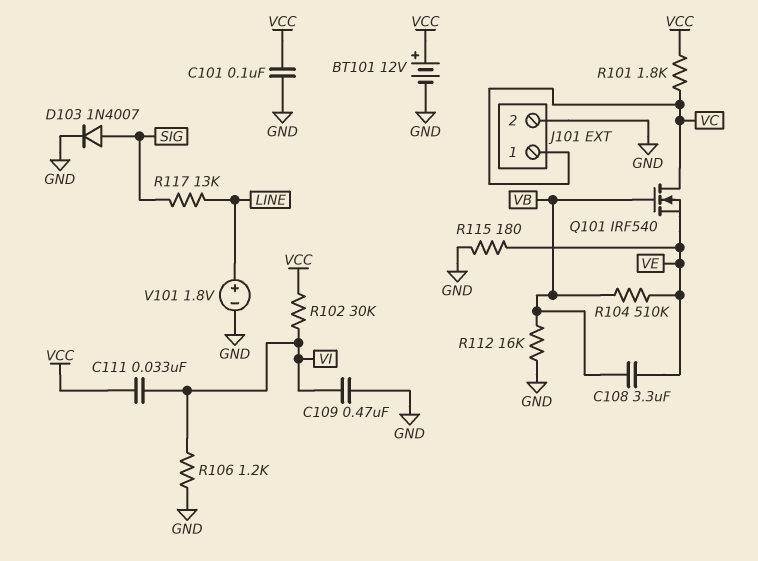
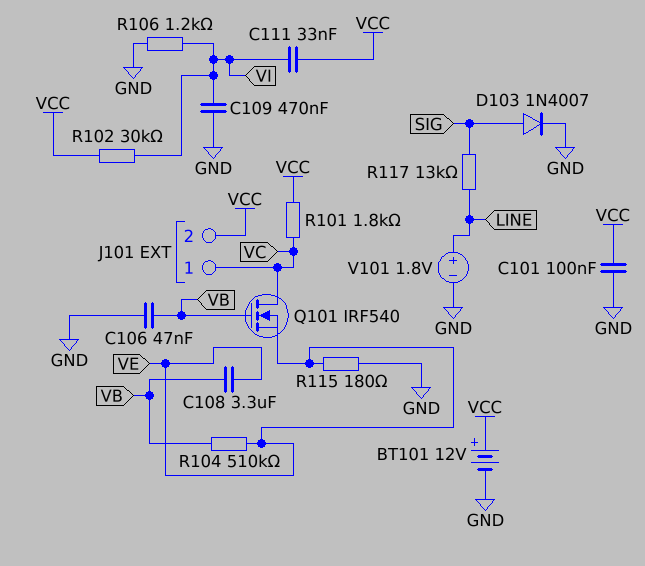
C106: none -> 47nF (GND, VB)
J101 pin 2: GND -> VCC
R112: 16k (GND, VB) -> none

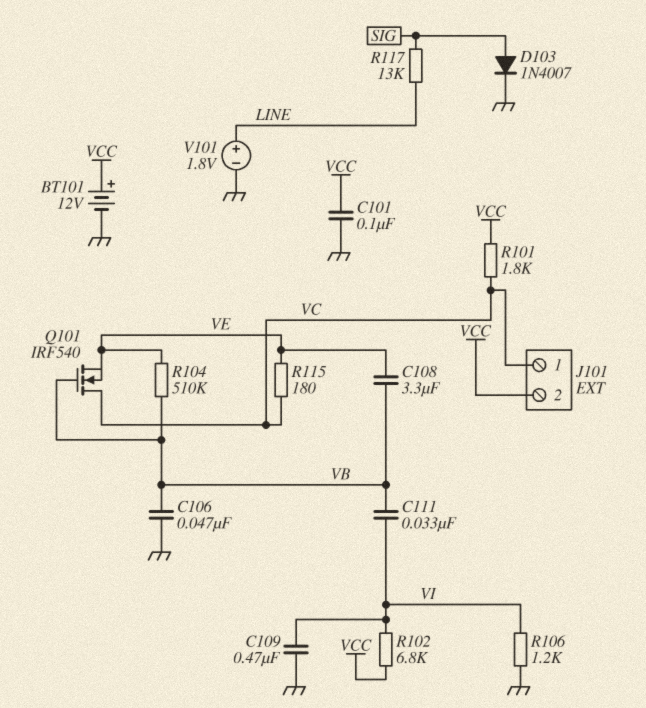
C111: 33nF (VCC, VI) -> 33nF (VB, VI)
R102: 30k (VCC, VI) -> 6.8k (VCC, VI)
R115: 180 (GND, VE) -> 180 (VC, VE)

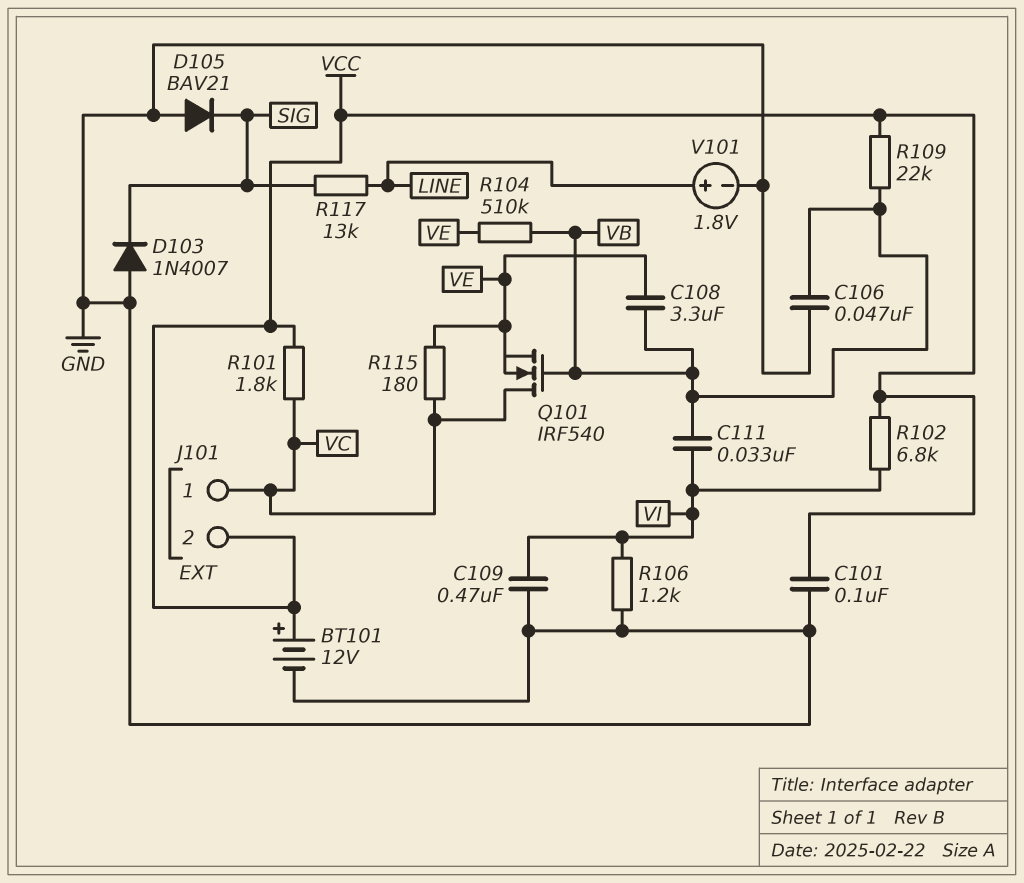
D103: diode 1N4007 (A SIG, K GND) -> diode 1N4007 (A GND, K SIG)
D105: none -> diode BAV21 (A GND, K SIG)
R109: none -> 22k (VB, VCC)

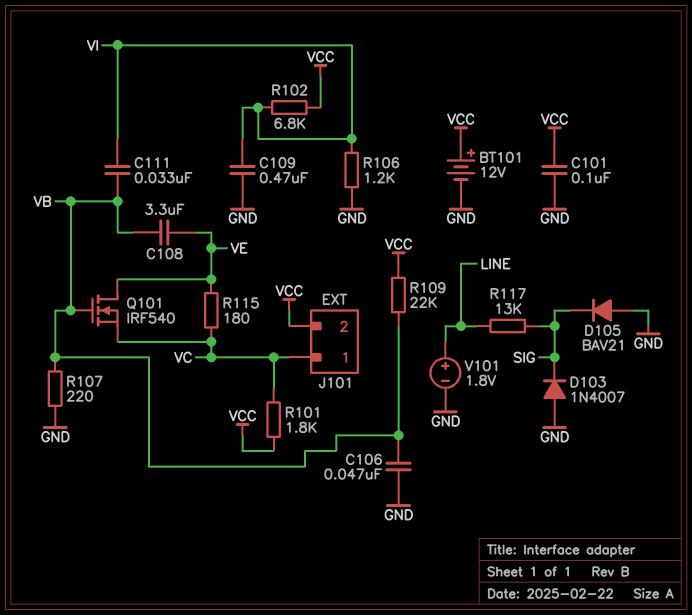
Q101: NMOS IRF540 (G VB, D VC, S VE) -> NMOS IRF540 (G VB, D VE, S VC)
R104: 510k (VB, VE) -> none
R107: none -> 220 (GND, VB)

